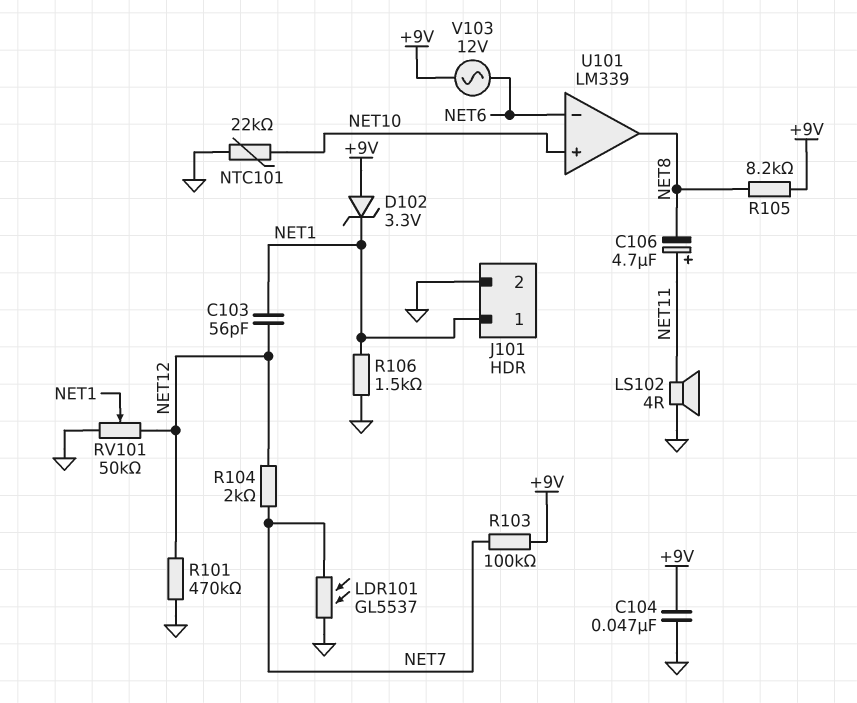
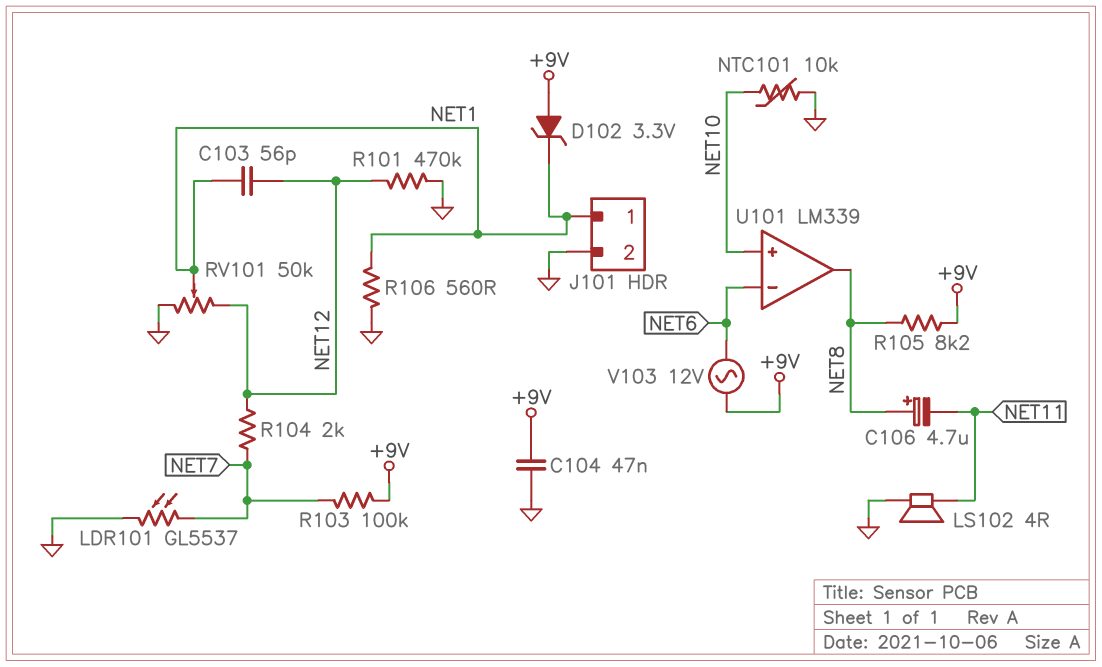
C106: 4.7uF (plus NET11, minus NET8) -> 4.7uF (plus NET8, minus NET11)
NTC101: 22k (GND, NET10) -> 10k (GND, NET10)
R106: 1.5k (GND, NET1) -> 560 (GND, NET1)

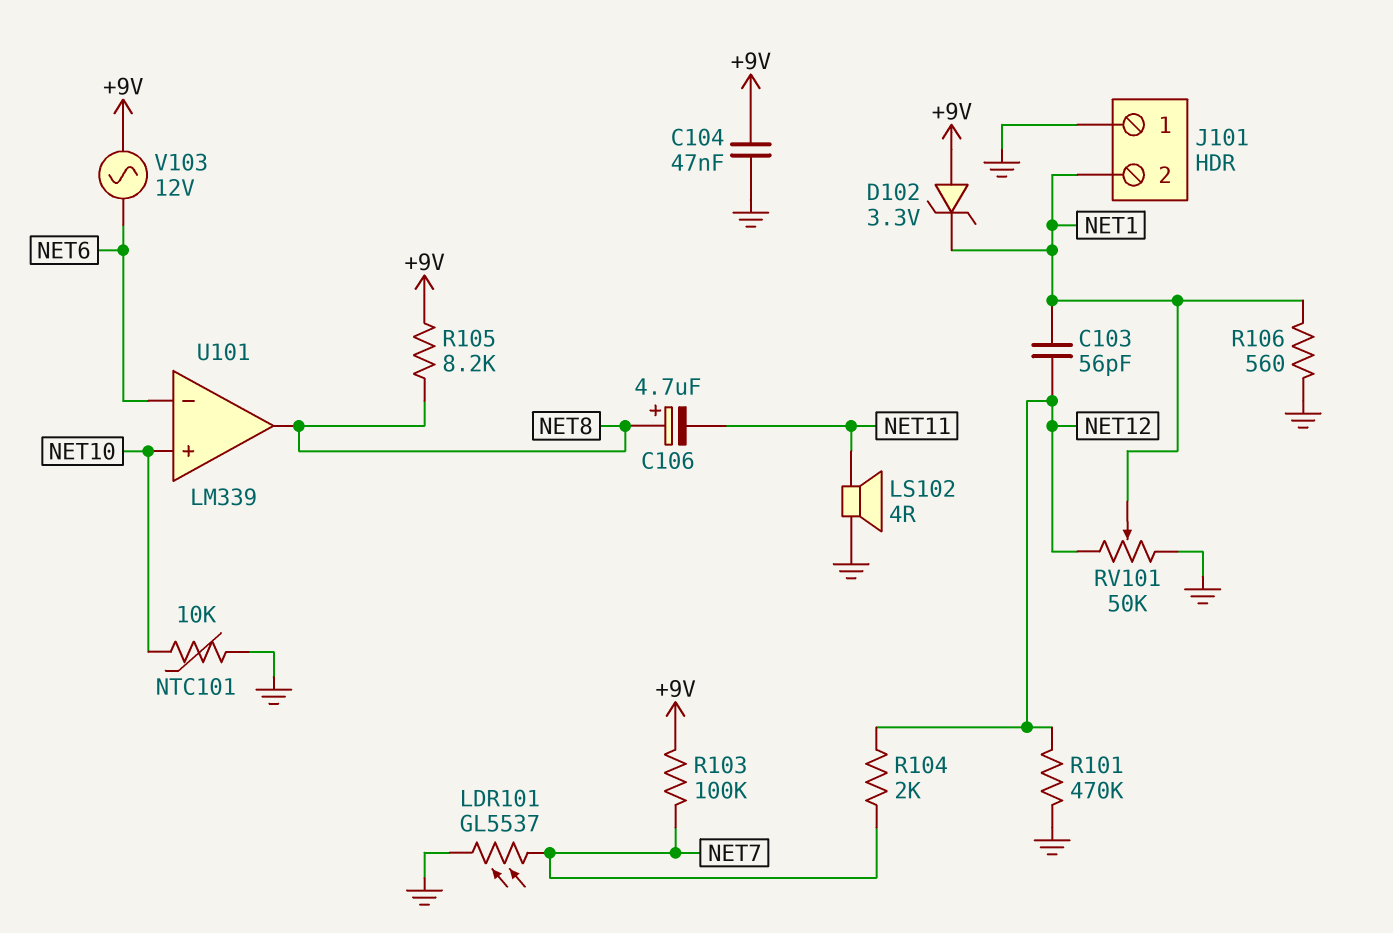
J101 pin 1: NET1 -> GND
J101 pin 2: GND -> NET1

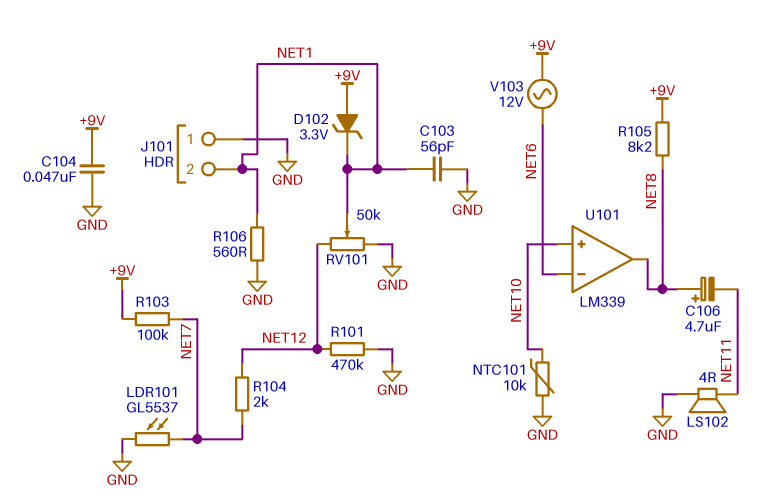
C103: 56pF (NET1, NET12) -> 56pF (GND, NET1)

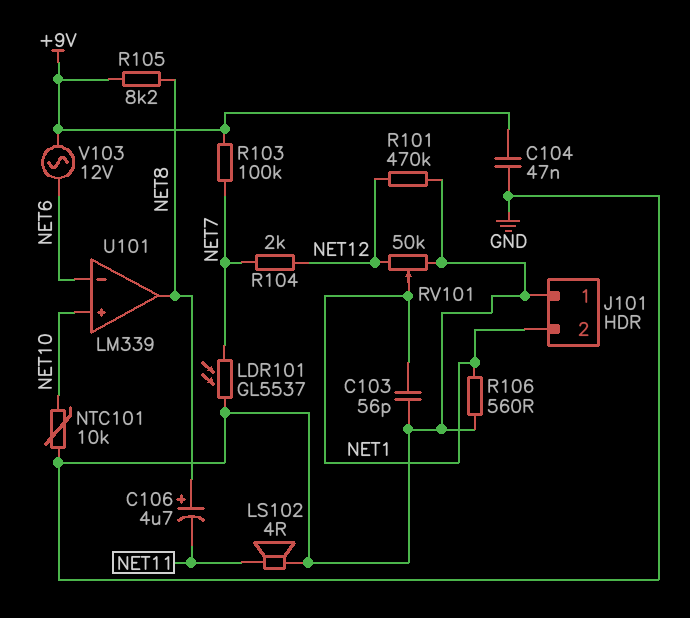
D102: zener 3.3V (A +9V, K NET1) -> none

